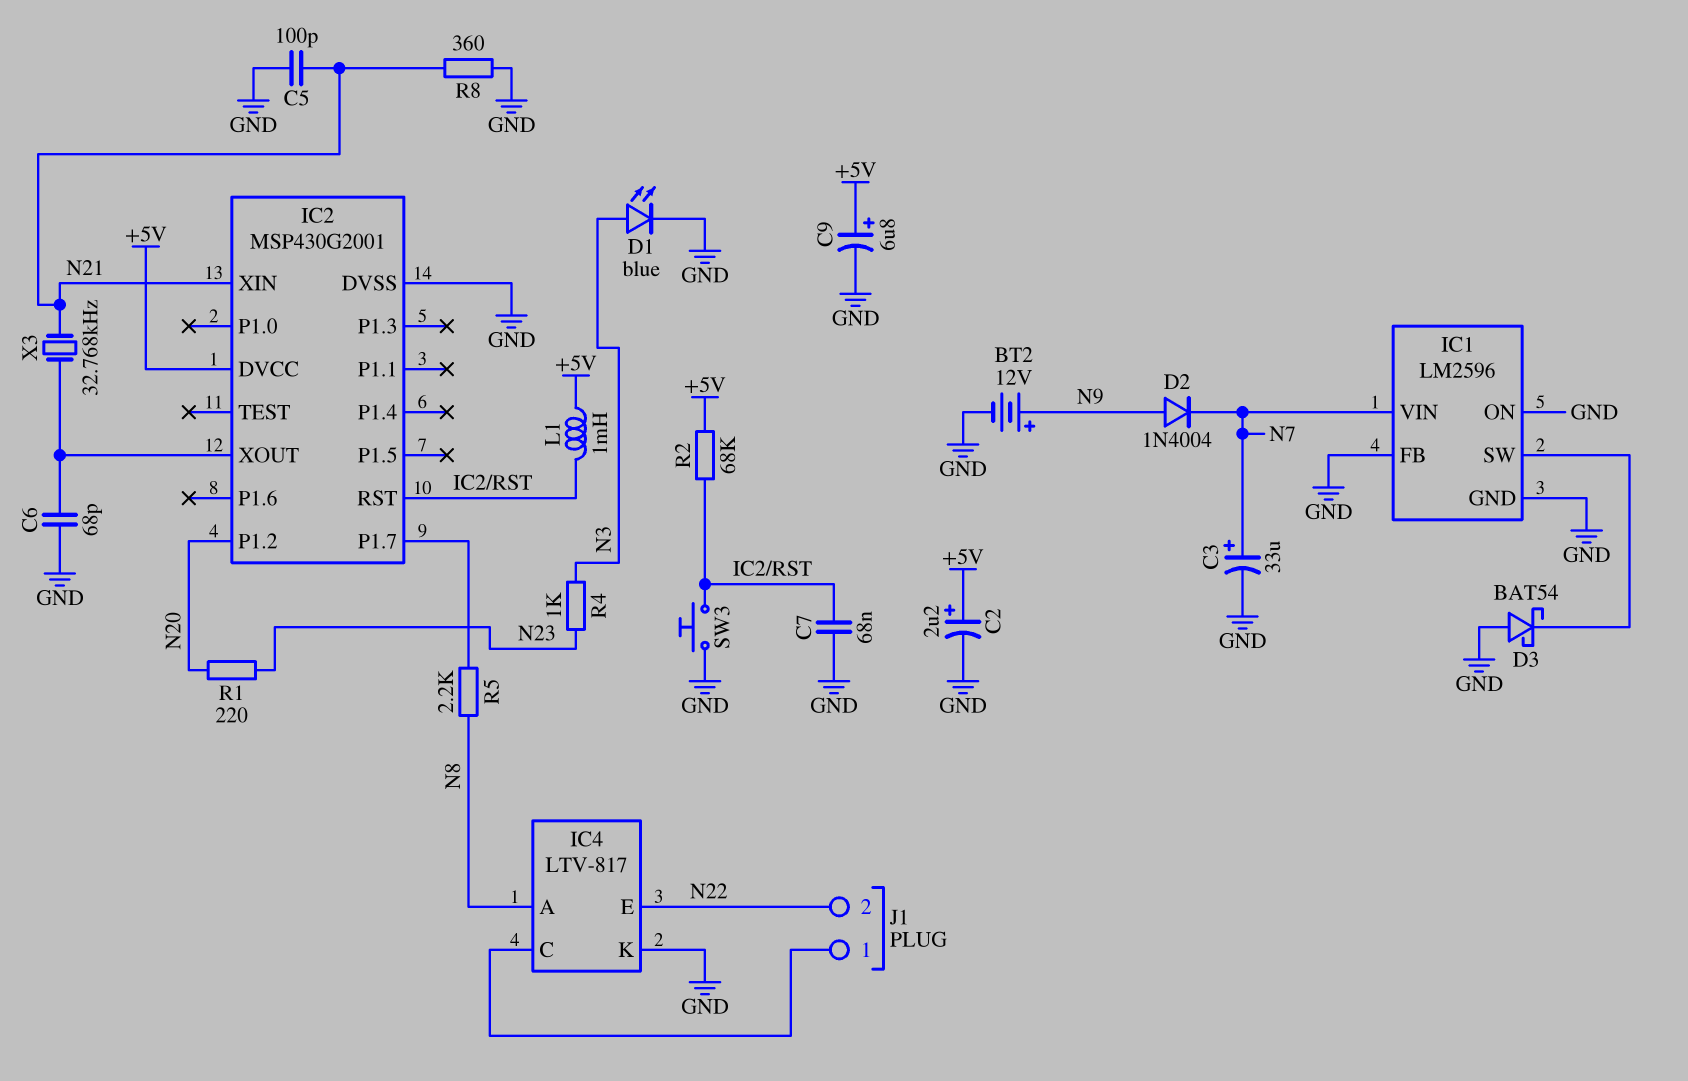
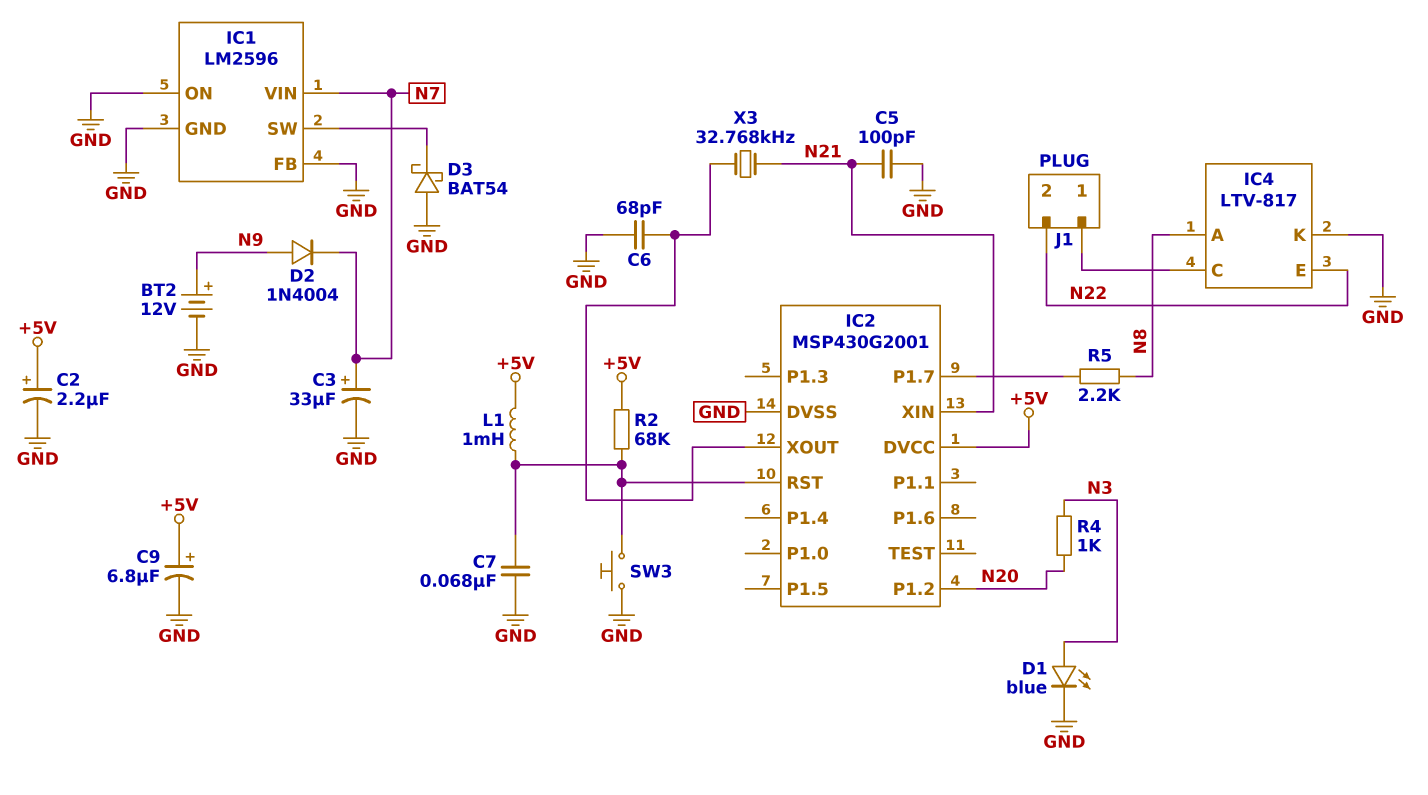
R1: 220 (N20, N23) -> none
R4: 1k (N3, N23) -> 1k (N3, N20)
R8: 360 (GND, N21) -> none

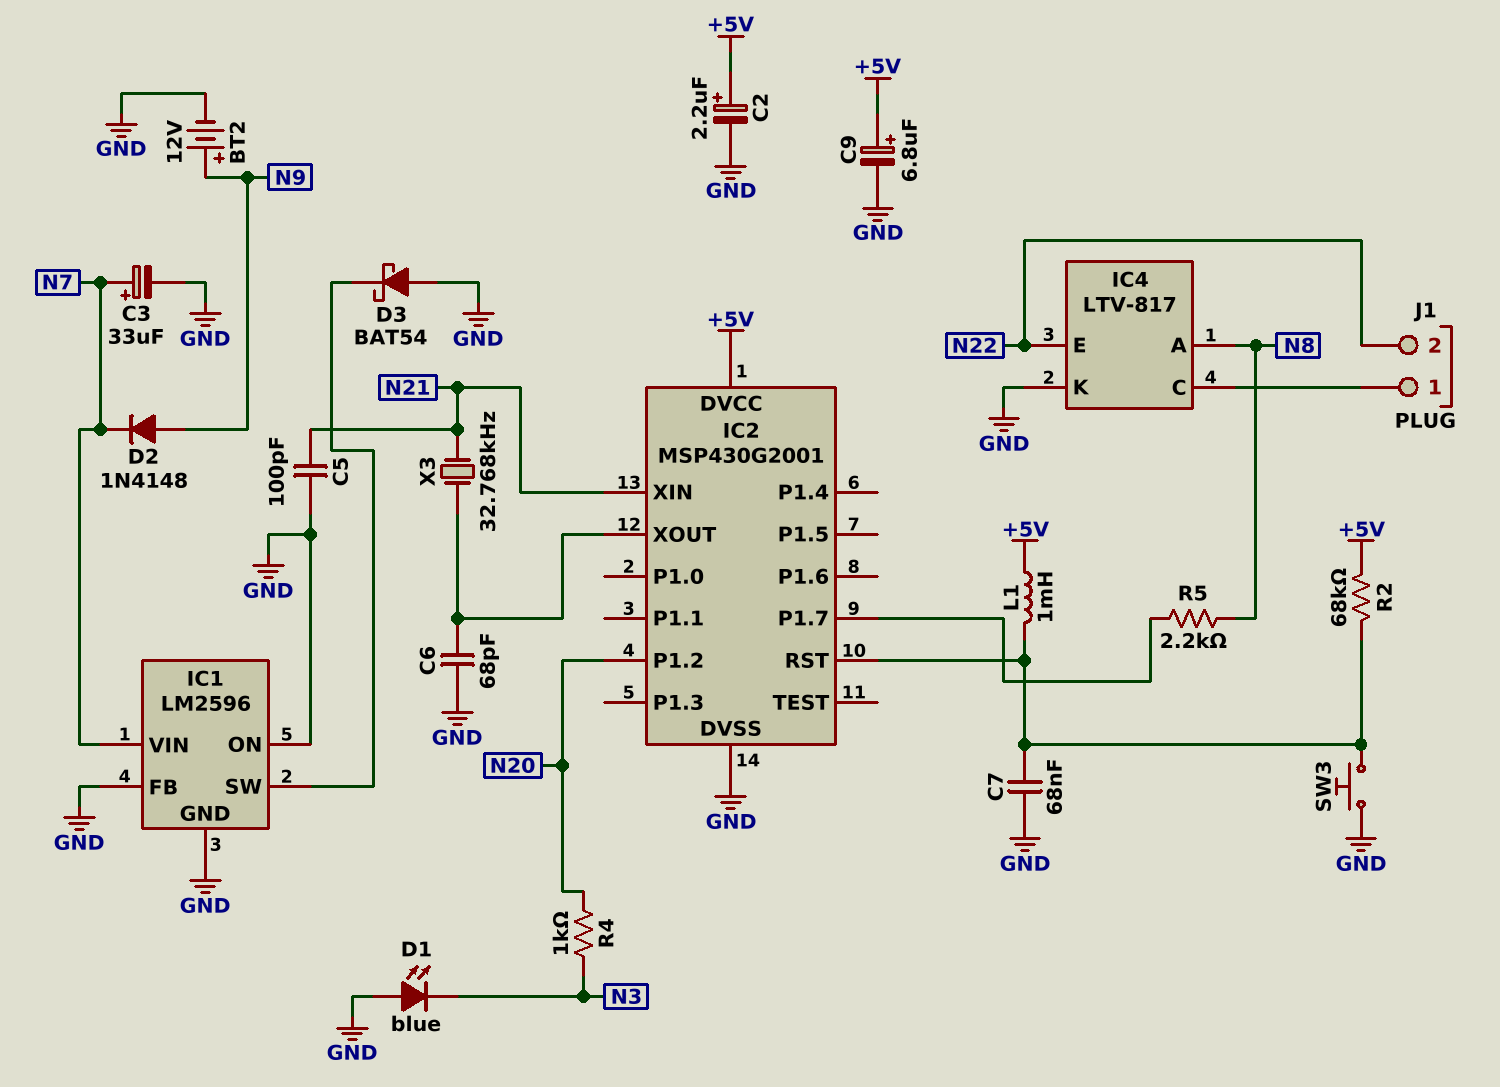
D1: LED blue (A N3, K GND) -> LED blue (A GND, K N3)
D2: diode 1N4004 (A N9, K N7) -> diode 1N4148 (A N9, K N7)

